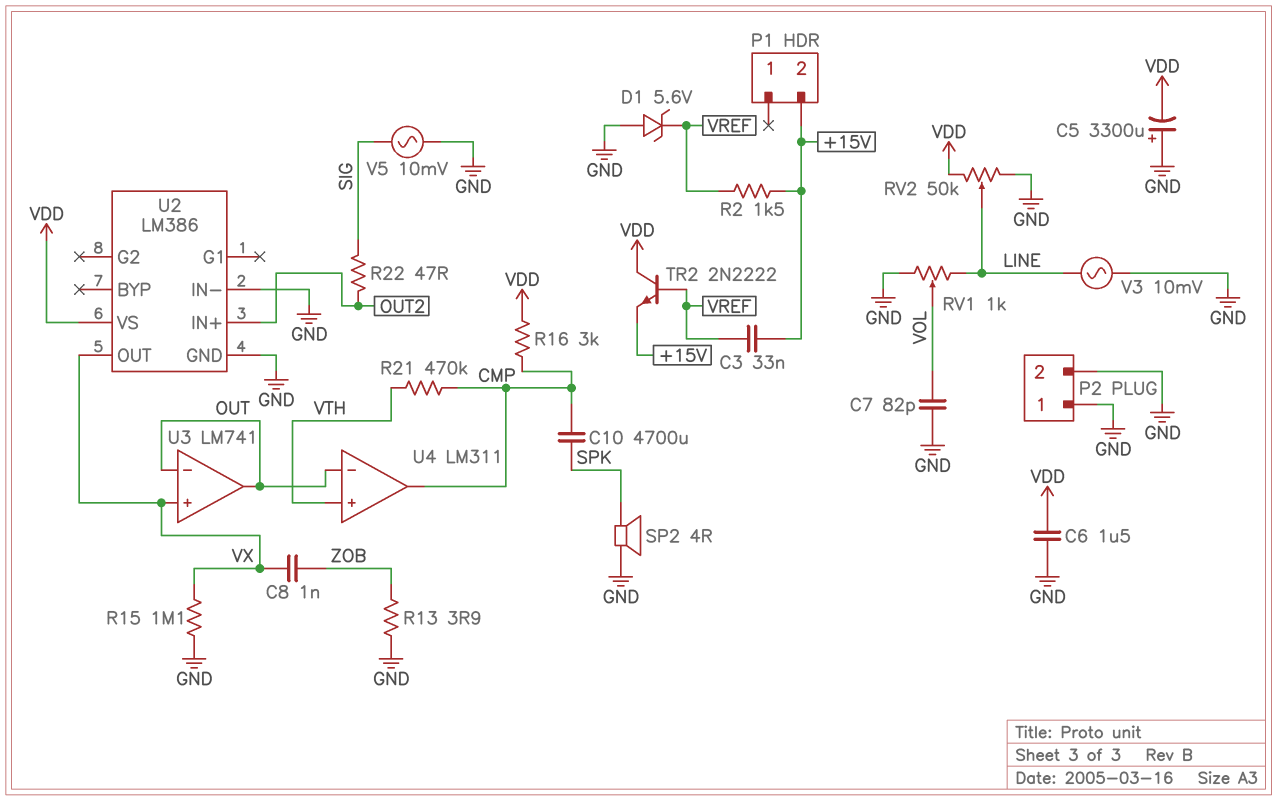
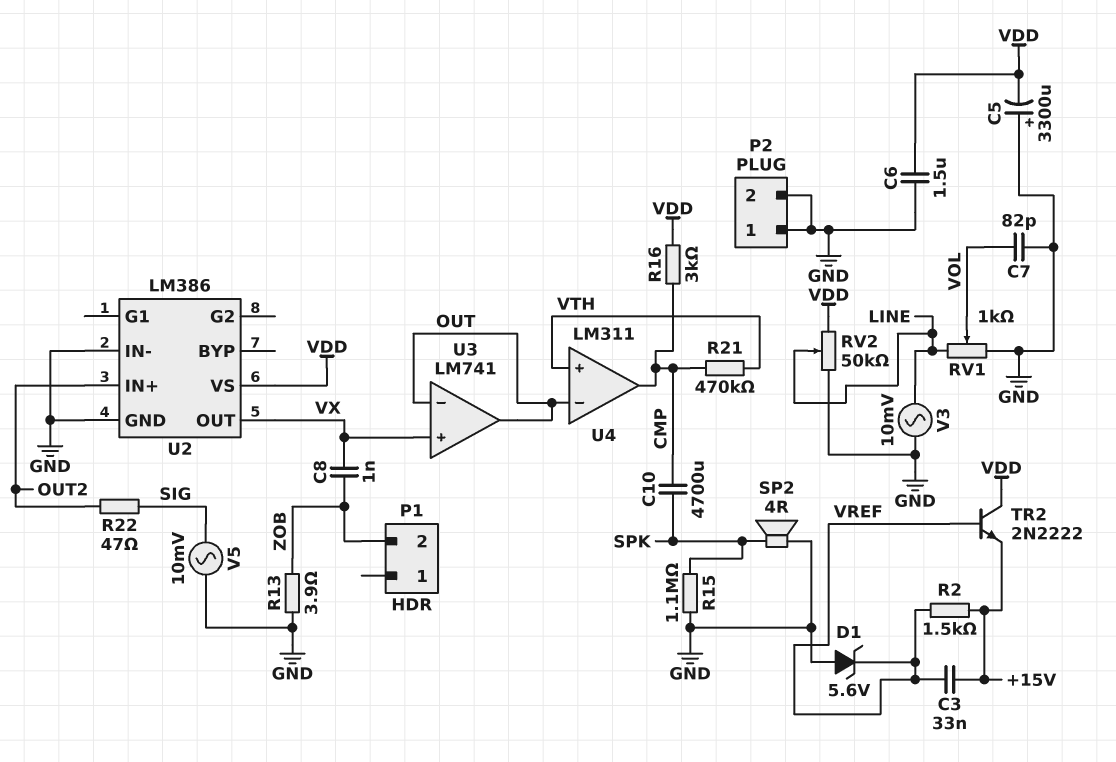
P1 pin 2: +15V -> ZOB
R15: 1.1M (GND, VX) -> 1.1M (GND, SPK)

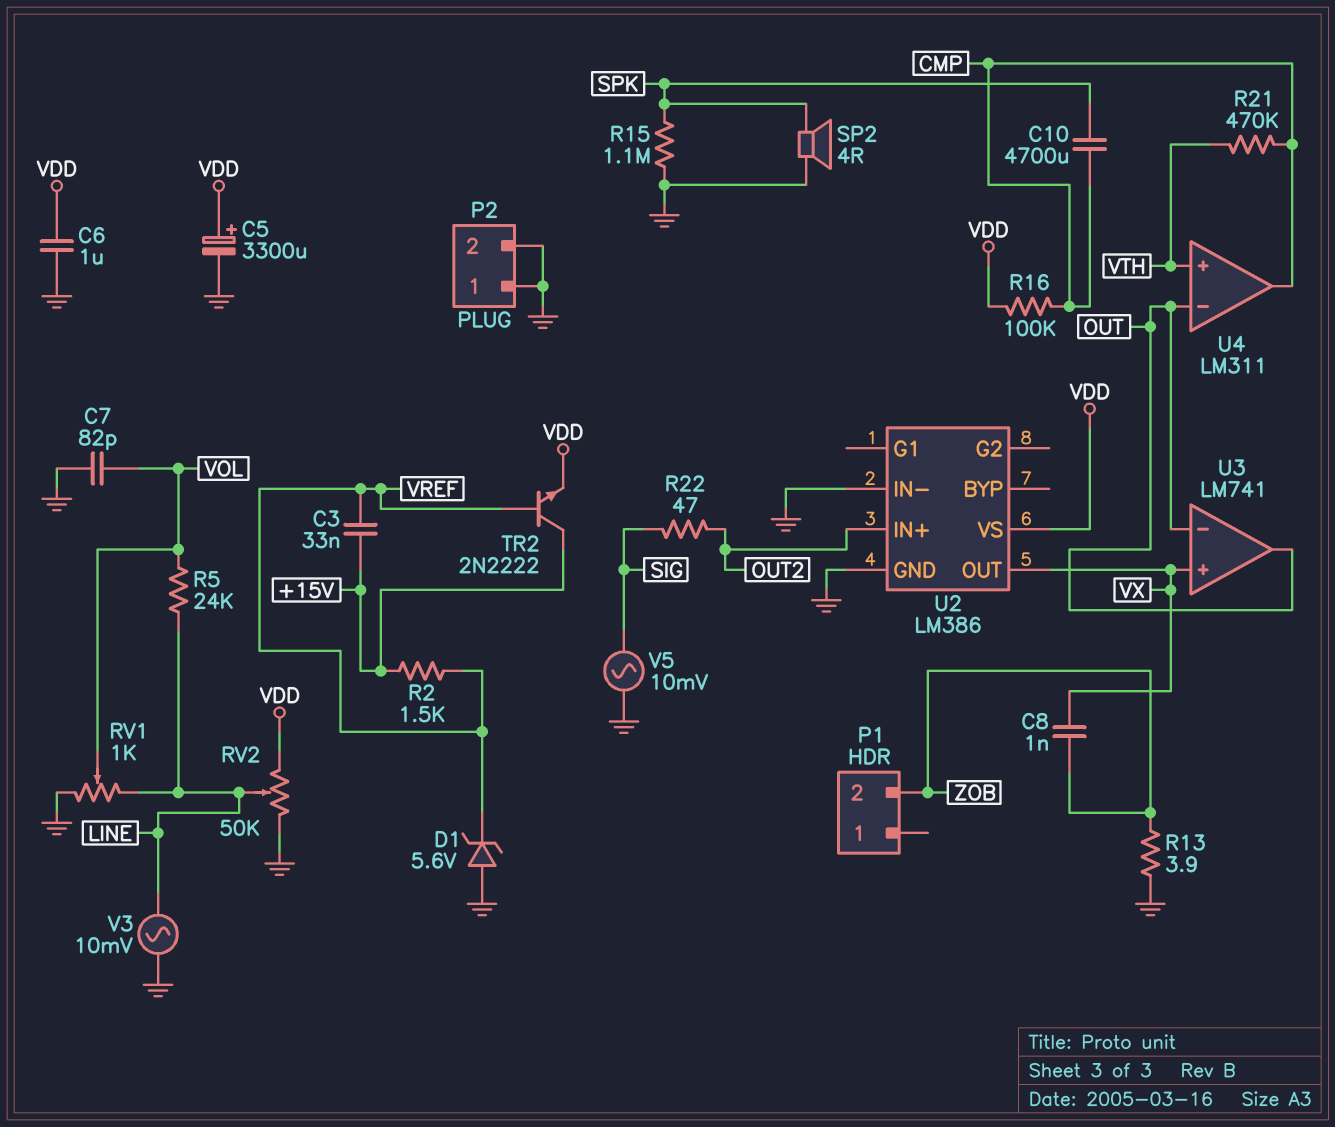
C5: 3300uF (plus GND, minus VDD) -> 3300uF (plus VDD, minus GND)
C6: 1.5uF (GND, VDD) -> 1uF (GND, VDD)
R5: none -> 24k (LINE, VOL)
R16: 3k (CMP, VDD) -> 100k (CMP, VDD)
TR2: NPN 2N2222 (B VREF, C VDD, E +15V) -> NPN 2N2222 (B VREF, C +15V, E VDD)

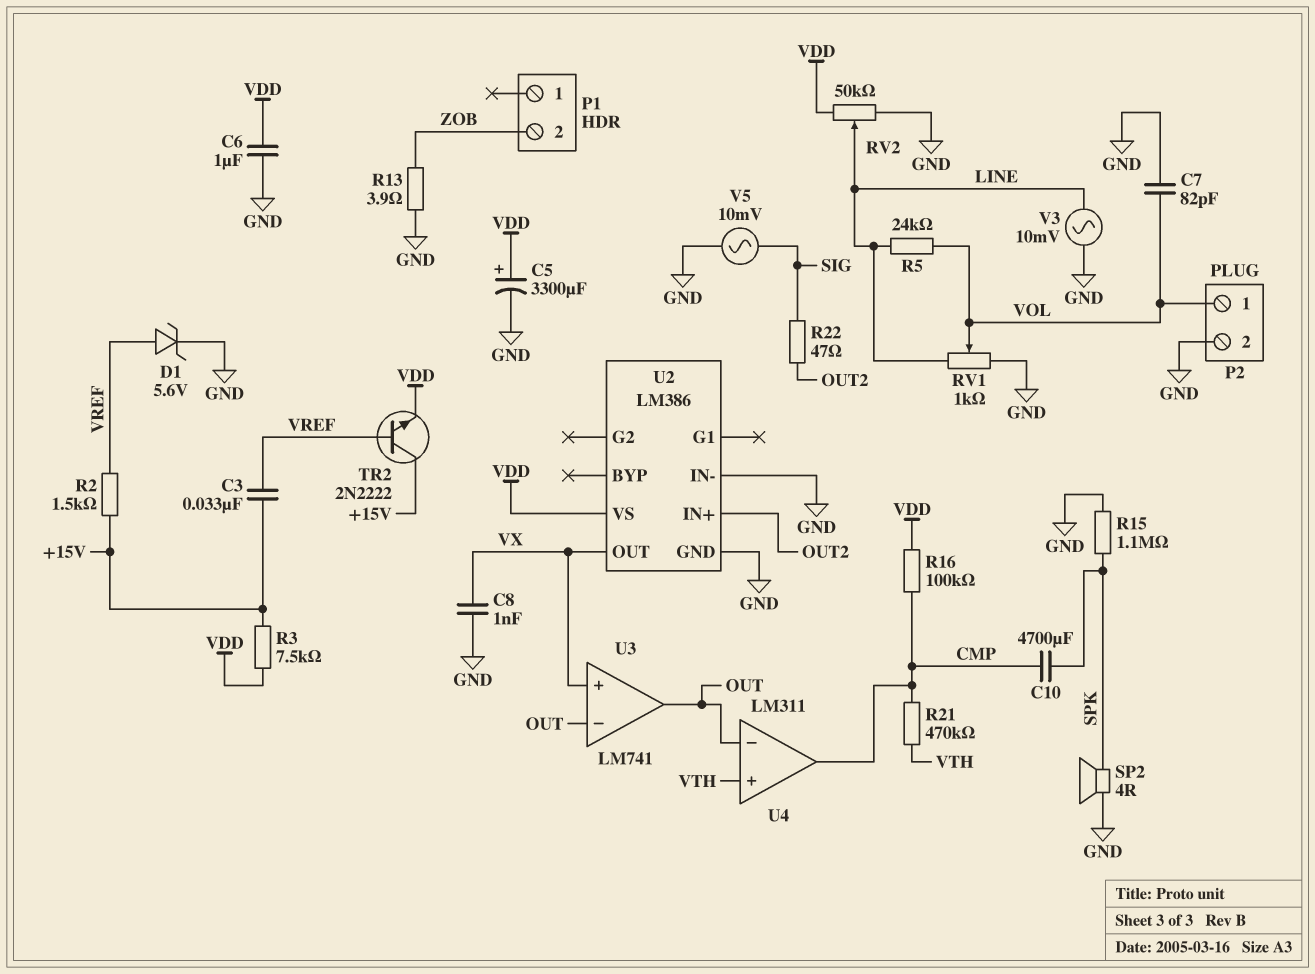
C8: 1nF (VX, ZOB) -> 1nF (GND, VX)
D1: zener 5.6V (A GND, K VREF) -> zener 5.6V (A VREF, K GND)
P2 pin 1: GND -> VOL
R3: none -> 7.5k (+15V, VDD)

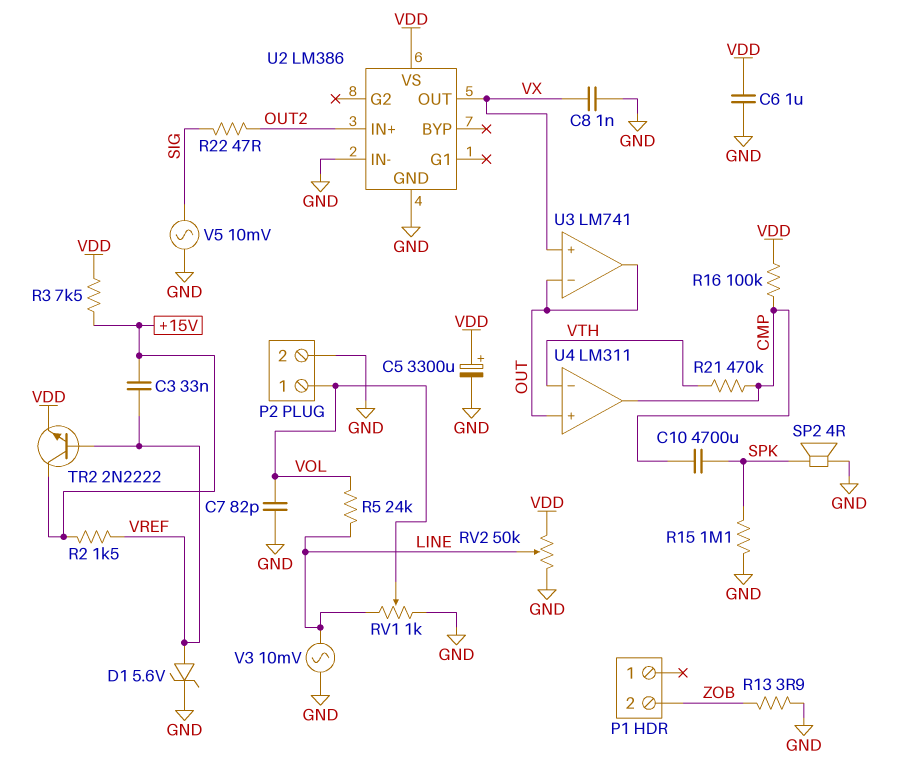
U4 pin in+: VTH -> OUT
U4 pin in-: OUT -> VTH

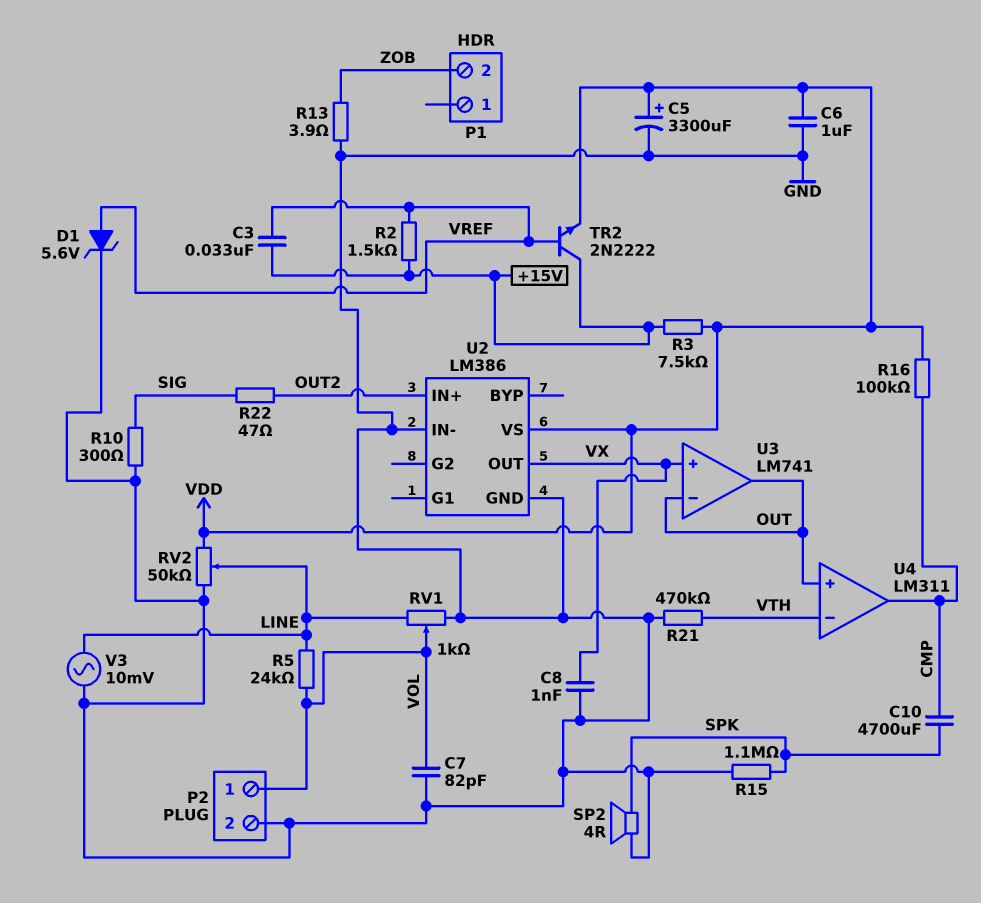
R10: none -> 300 (GND, SIG)
R21: 470k (CMP, VTH) -> 470k (GND, VTH)
V5: AC 10mV (GND, SIG) -> none

